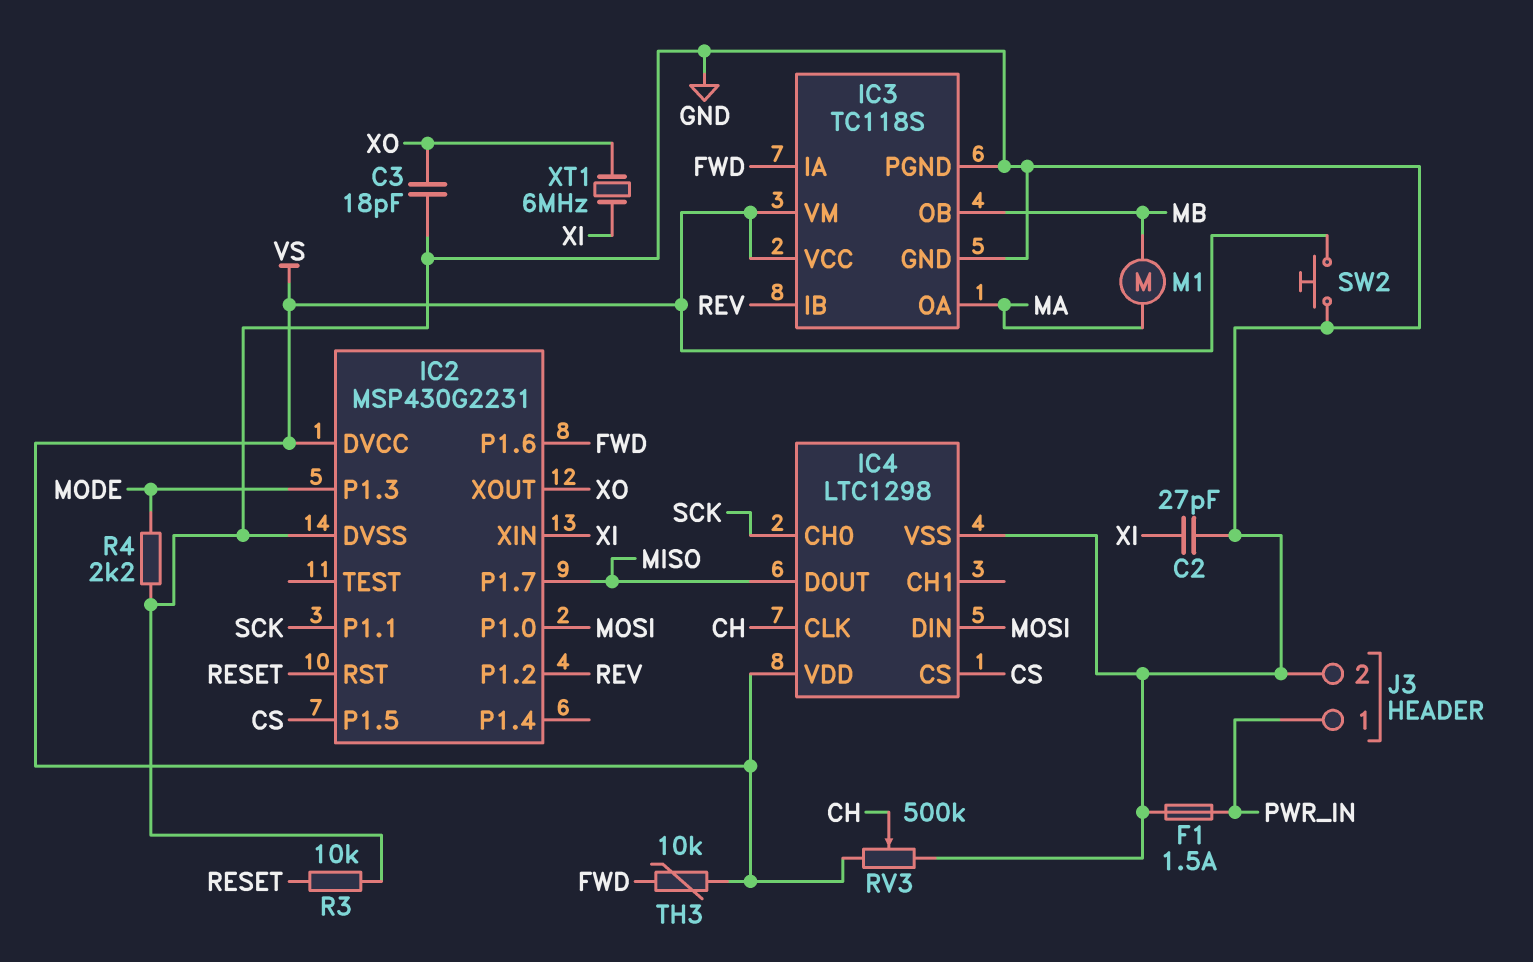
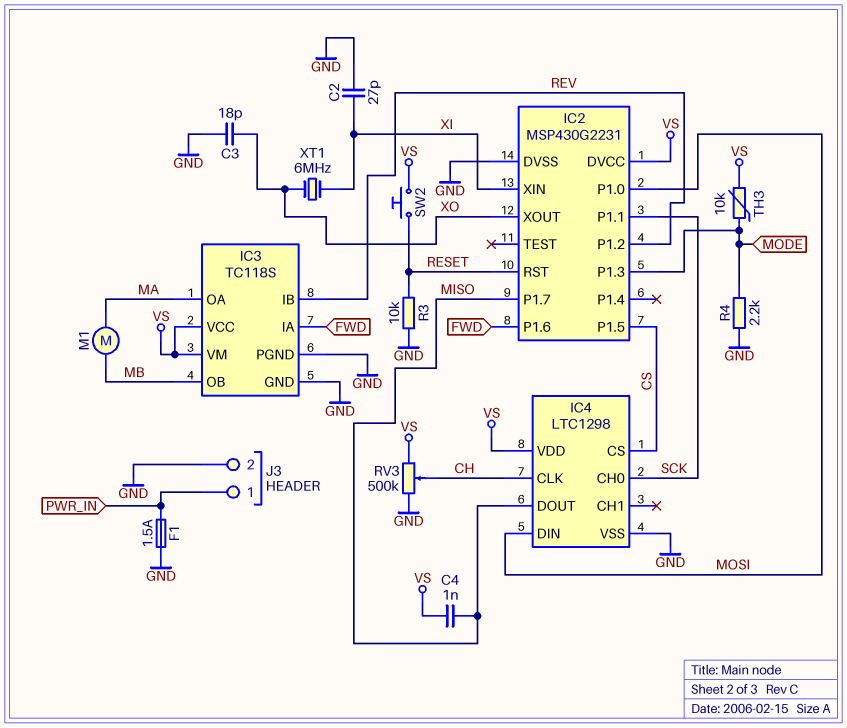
C4: none -> 1nF (MISO, VS)
SW2: button (GND, VS) -> button (RESET, VS)
TH3: 10k (FWD, VS) -> 10k (MODE, VS)

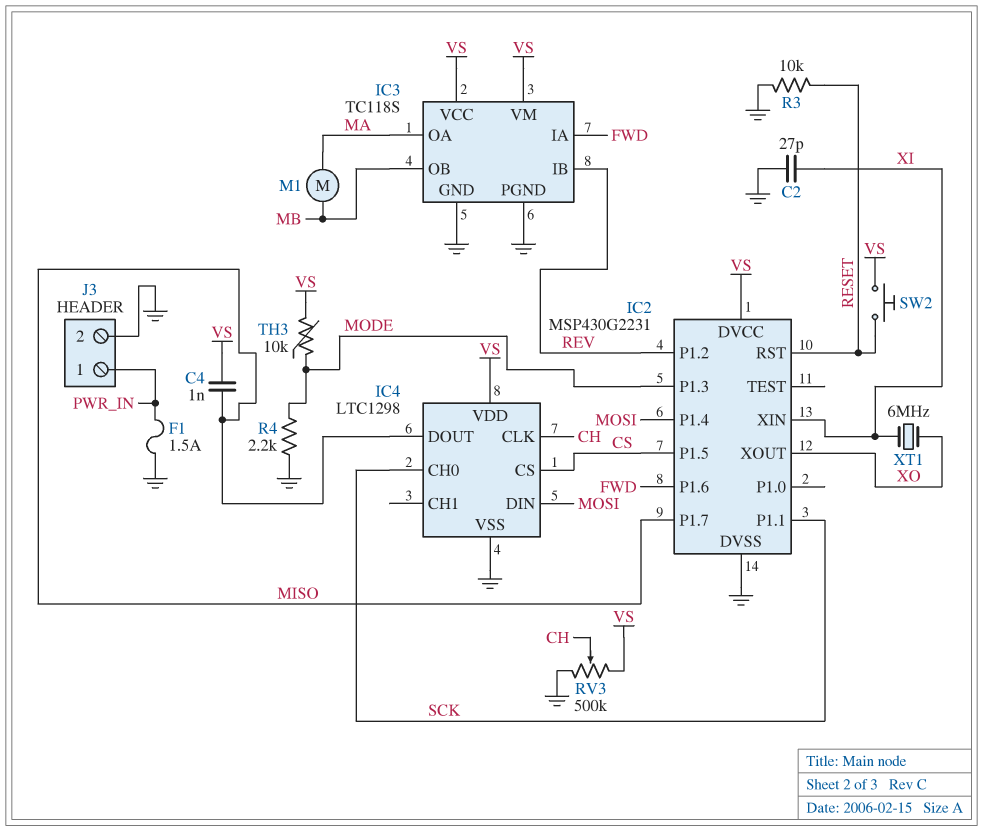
C3: 18pF (GND, XO) -> none
IC2 pin P1.0: MOSI -> none
IC2 pin P1.4: none -> MOSI

